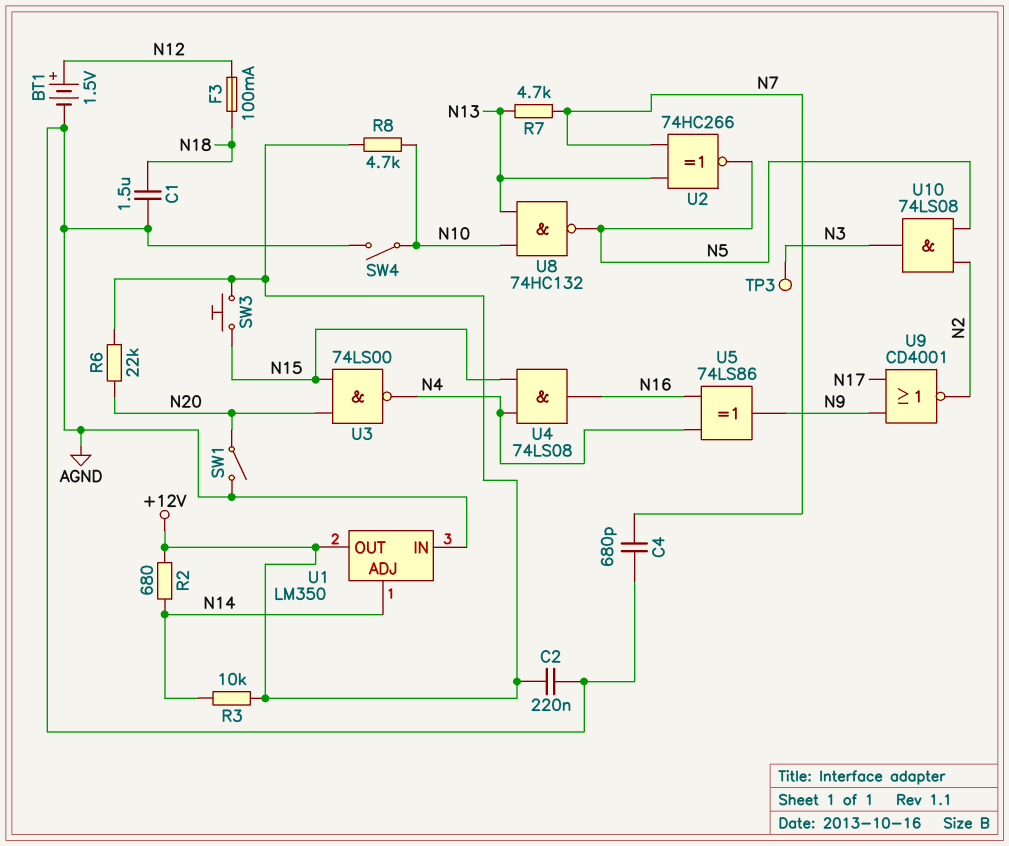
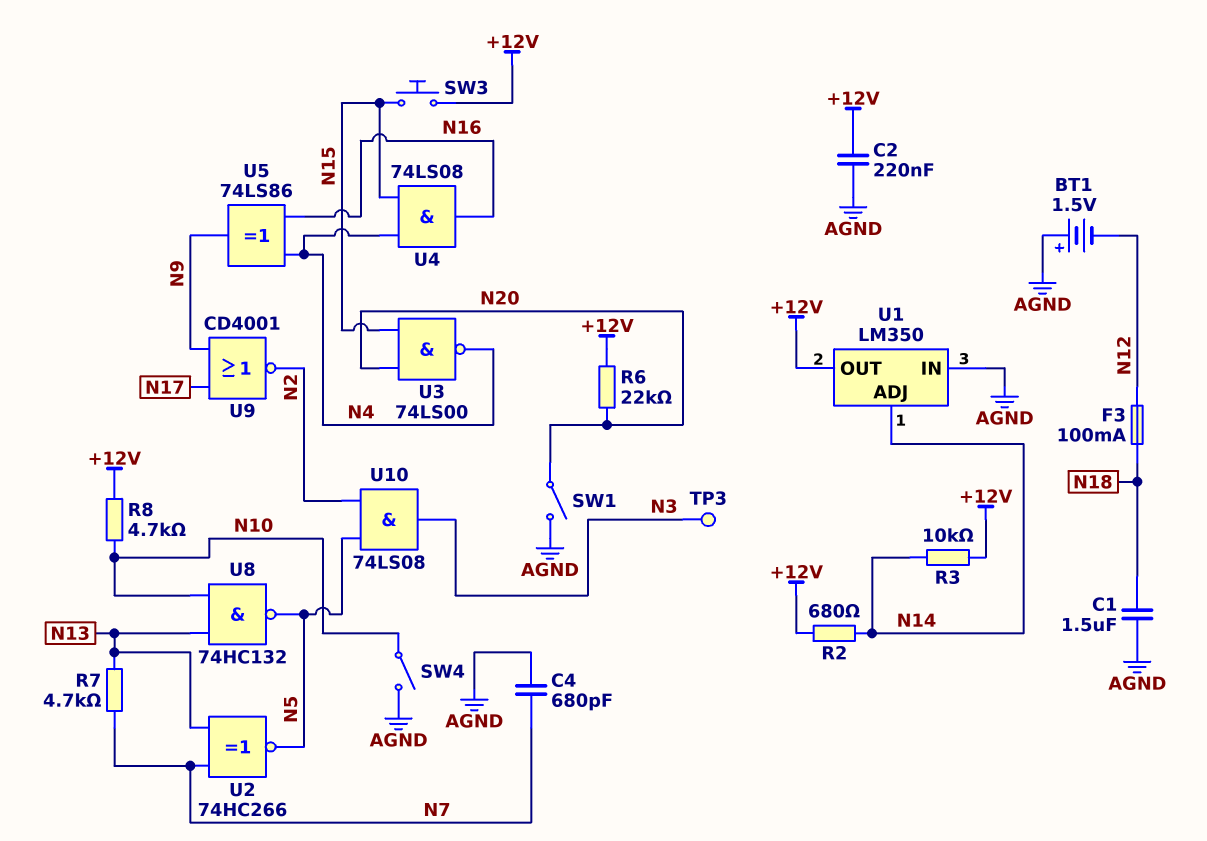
BT1: 1.5V (plus N12, minus AGND) -> 1.5V (plus AGND, minus N12)

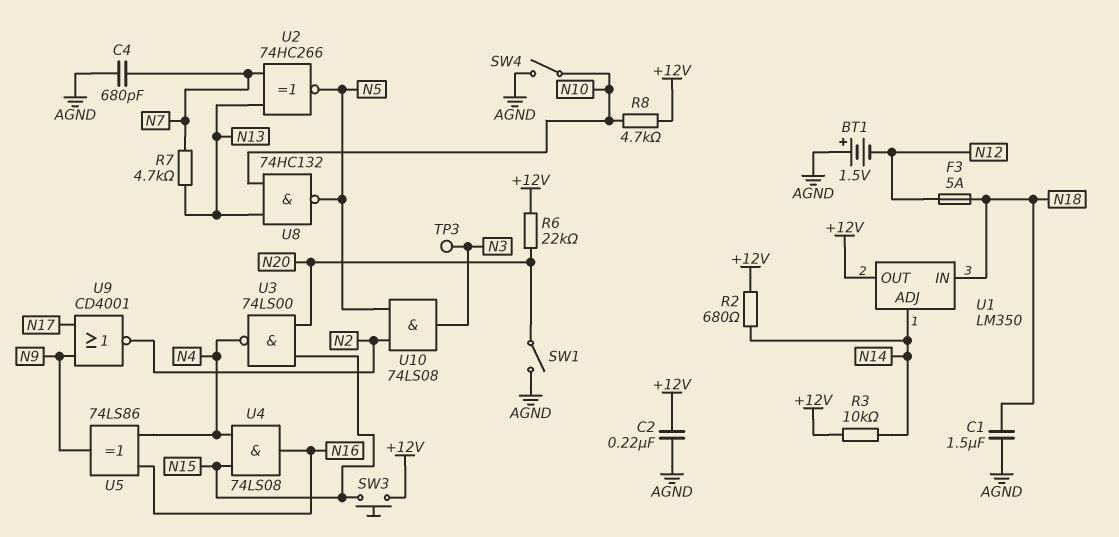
F3: 100mA (N12, N18) -> 5A (N12, N18)
U1 pin IN: AGND -> N18

